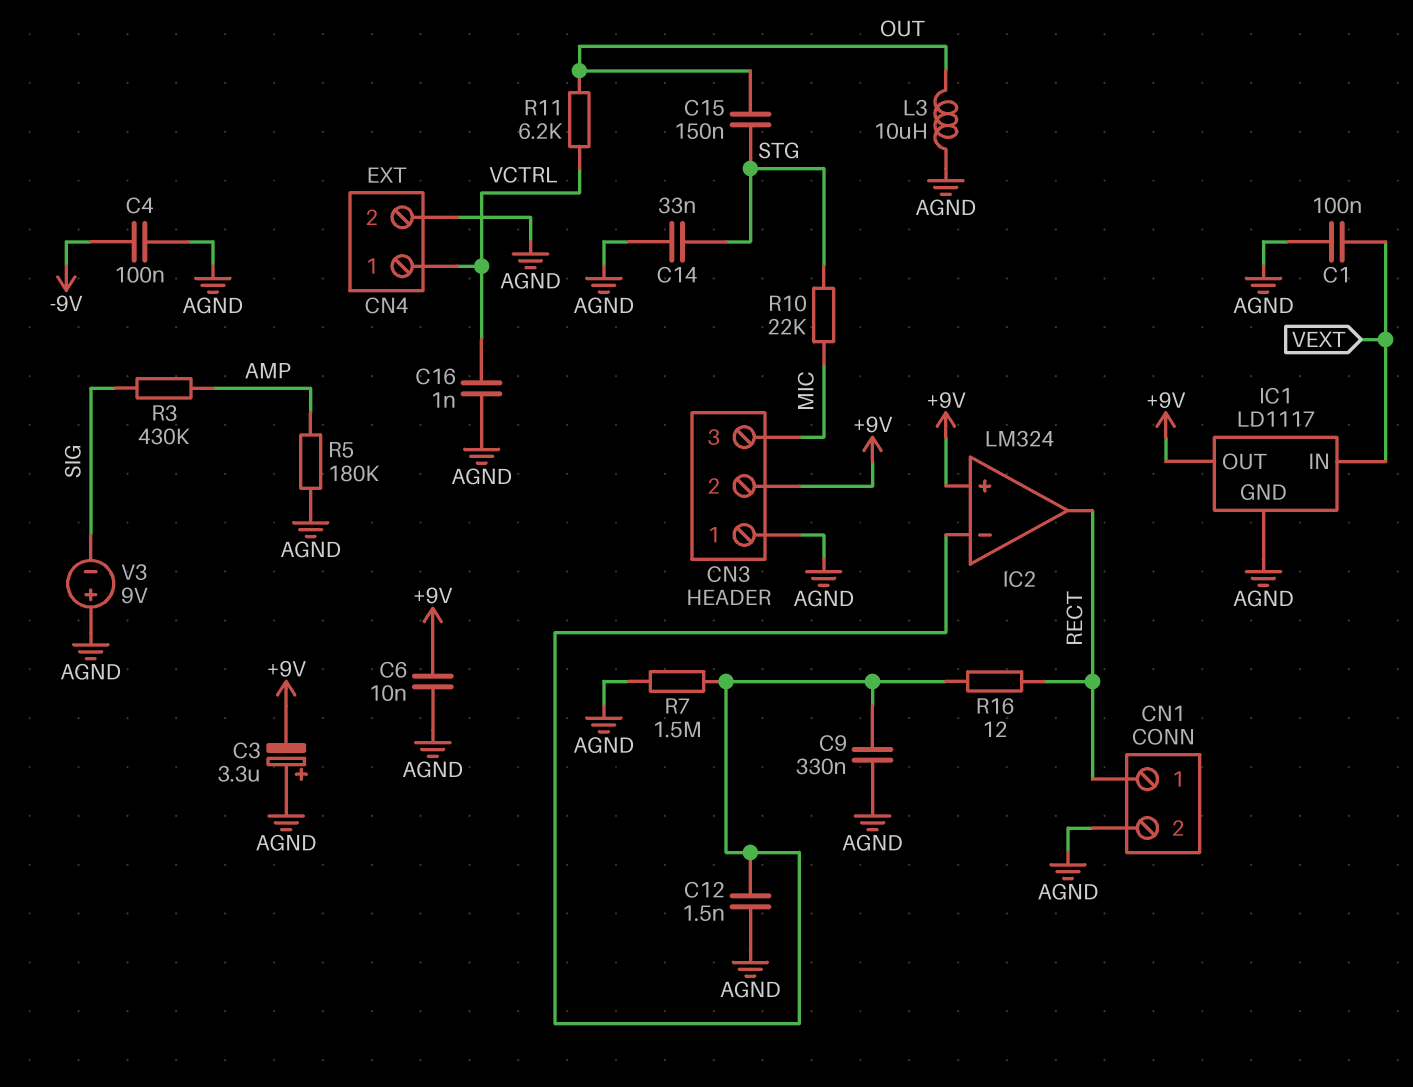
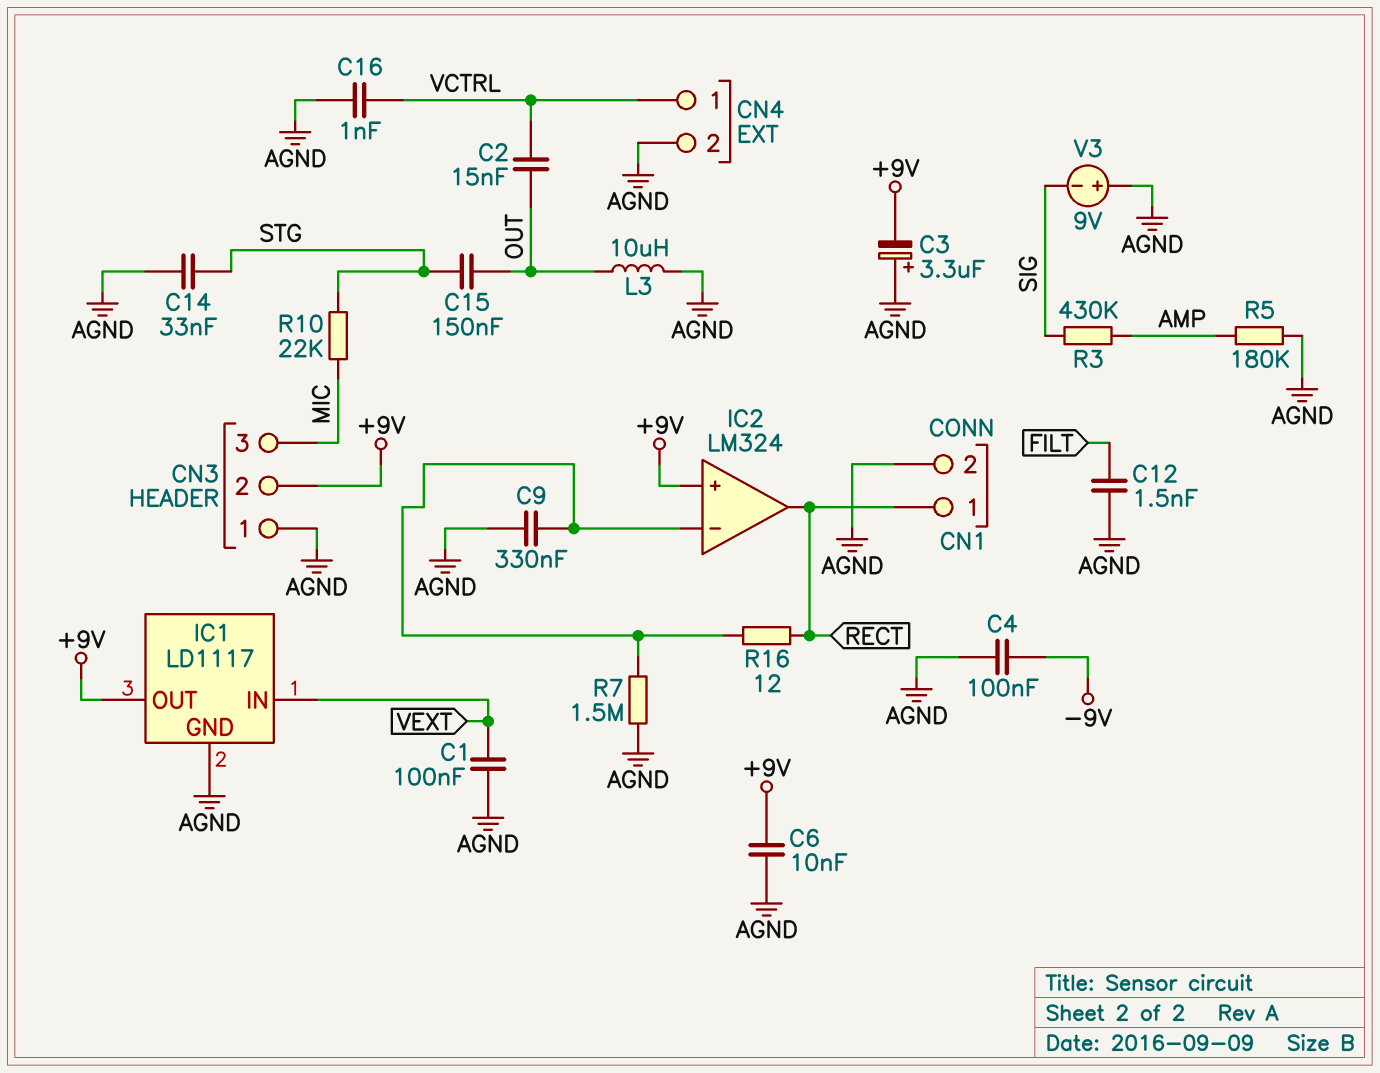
C2: none -> 15nF (OUT, VCTRL)
C12: 1.5nF (AGND, IC2/in-) -> 1.5nF (AGND, FILT)
R11: 6.2k (OUT, VCTRL) -> none

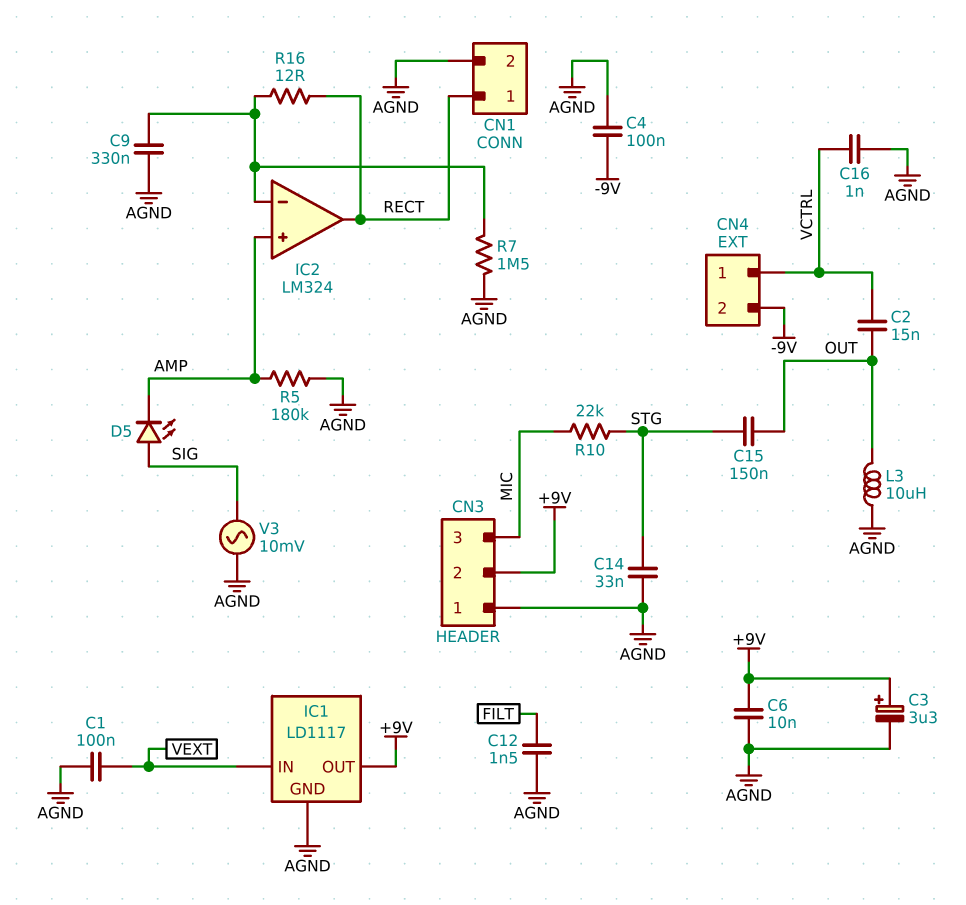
C3: 3.3uF (plus AGND, minus +9V) -> 3.3uF (plus +9V, minus AGND)
CN4 pin 2: AGND -> -9V
D5: none -> LED (A SIG, K AMP)
IC2 pin in+: +9V -> AMP
R3: 430k (AMP, SIG) -> none
V3: 9V (plus AGND, minus SIG) -> AC 10mV (AGND, SIG)

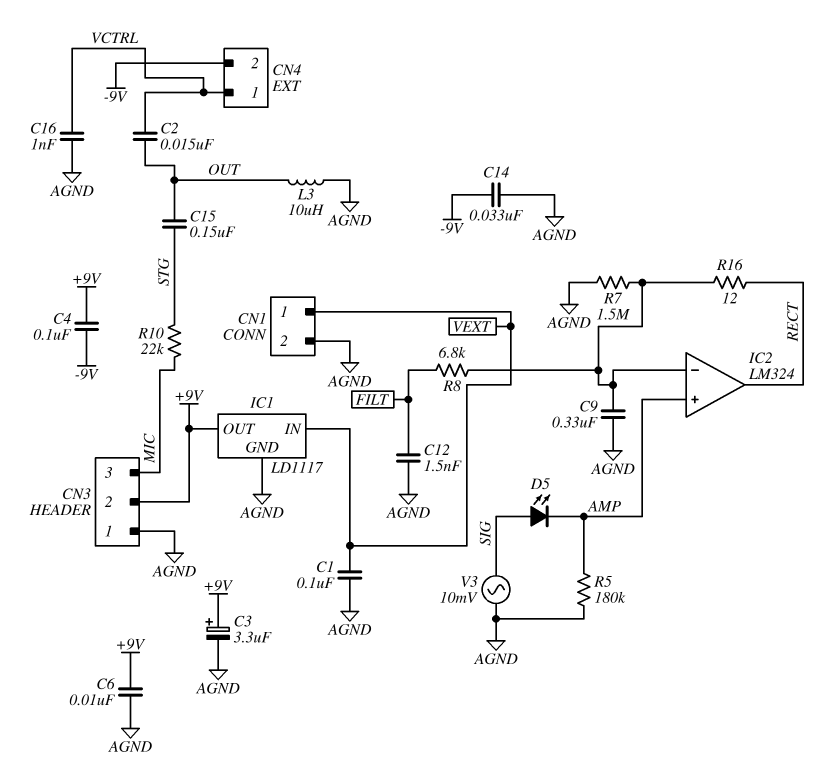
C4: 100nF (-9V, AGND) -> 100nF (+9V, -9V)
C14: 33nF (AGND, STG) -> 33nF (-9V, AGND)
CN1 pin 1: RECT -> VEXT
R8: none -> 6.8k (FILT, IC2/in-)

